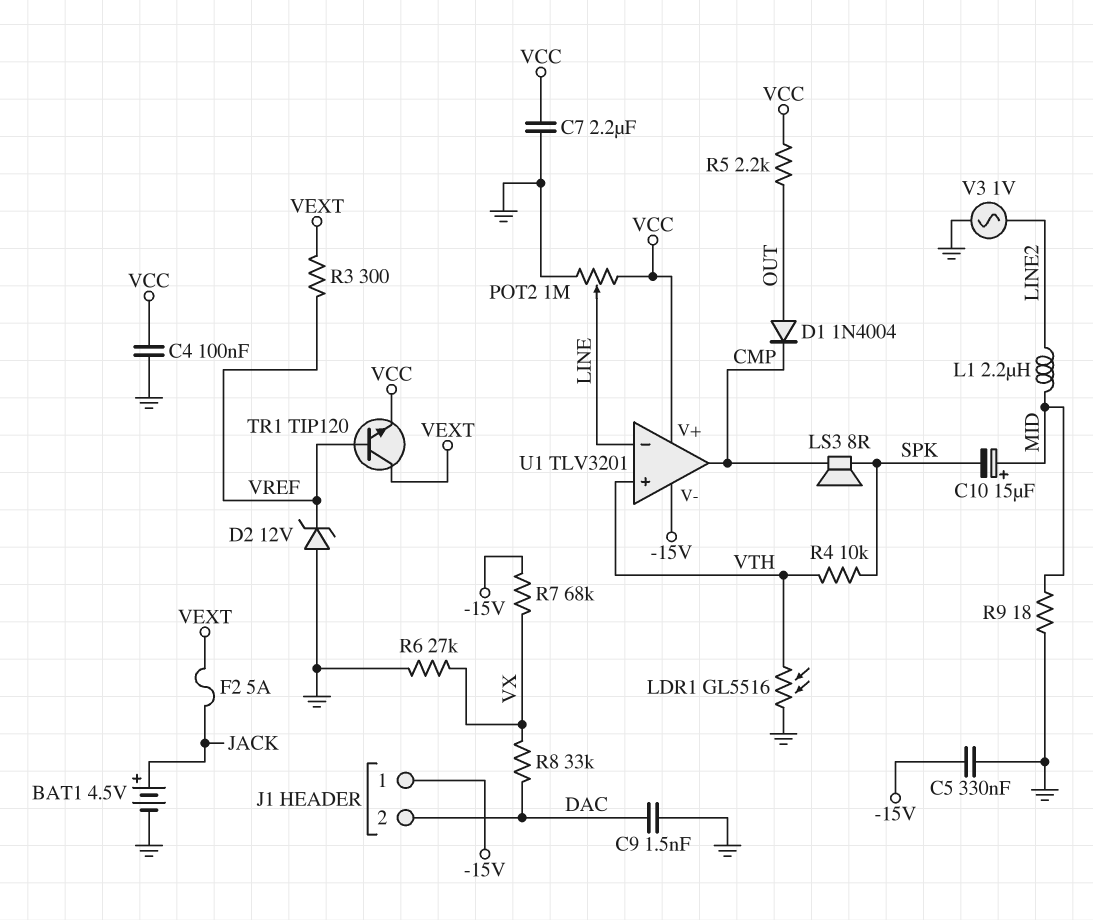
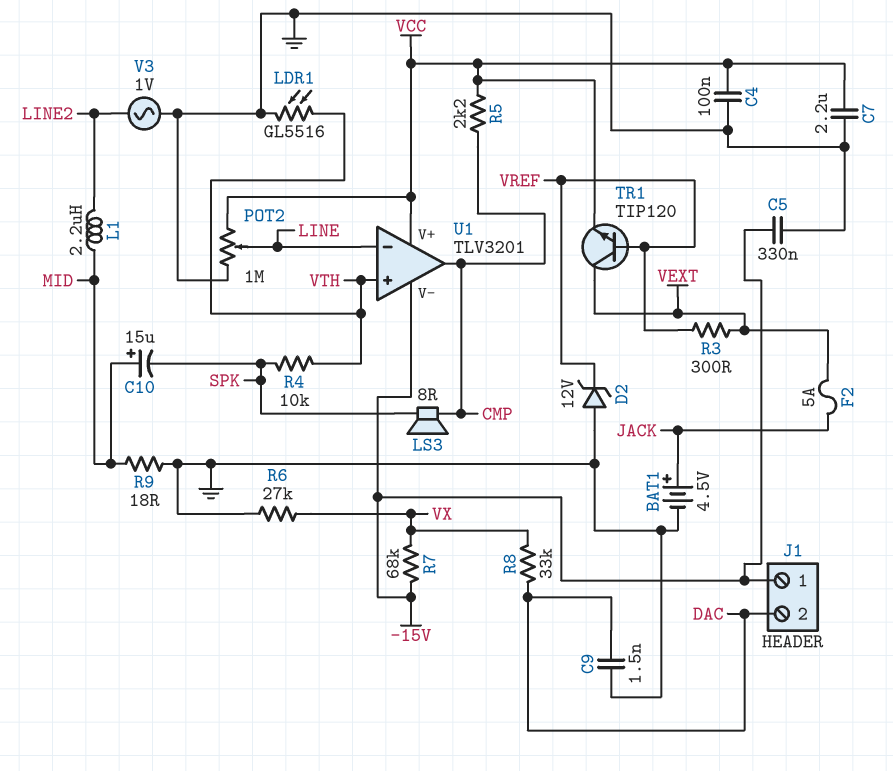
D1: diode 1N4004 (A OUT, K CMP) -> none
R5: 2.2k (OUT, VCC) -> 2.2k (CMP, VCC)

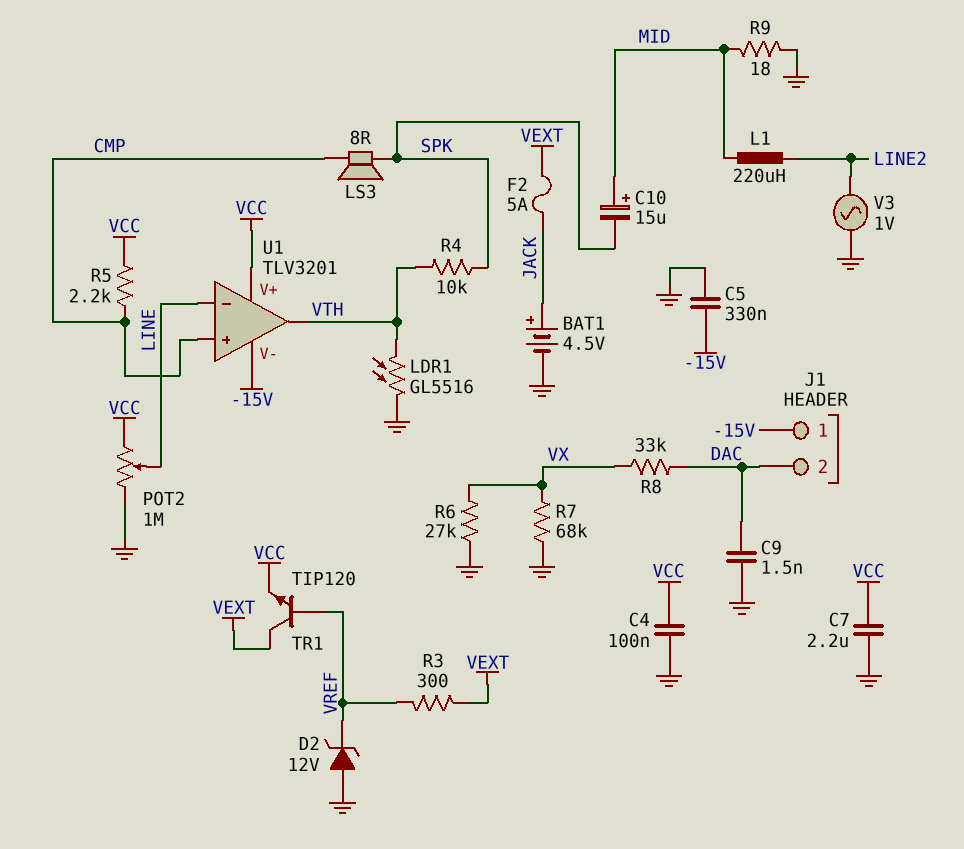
L1: 2.2uH (LINE2, MID) -> 220uH (LINE2, MID)
R7: 68k (-15V, VX) -> 68k (GND, VX)
U1 pin in+: VTH -> CMP
U1 pin out: CMP -> VTH

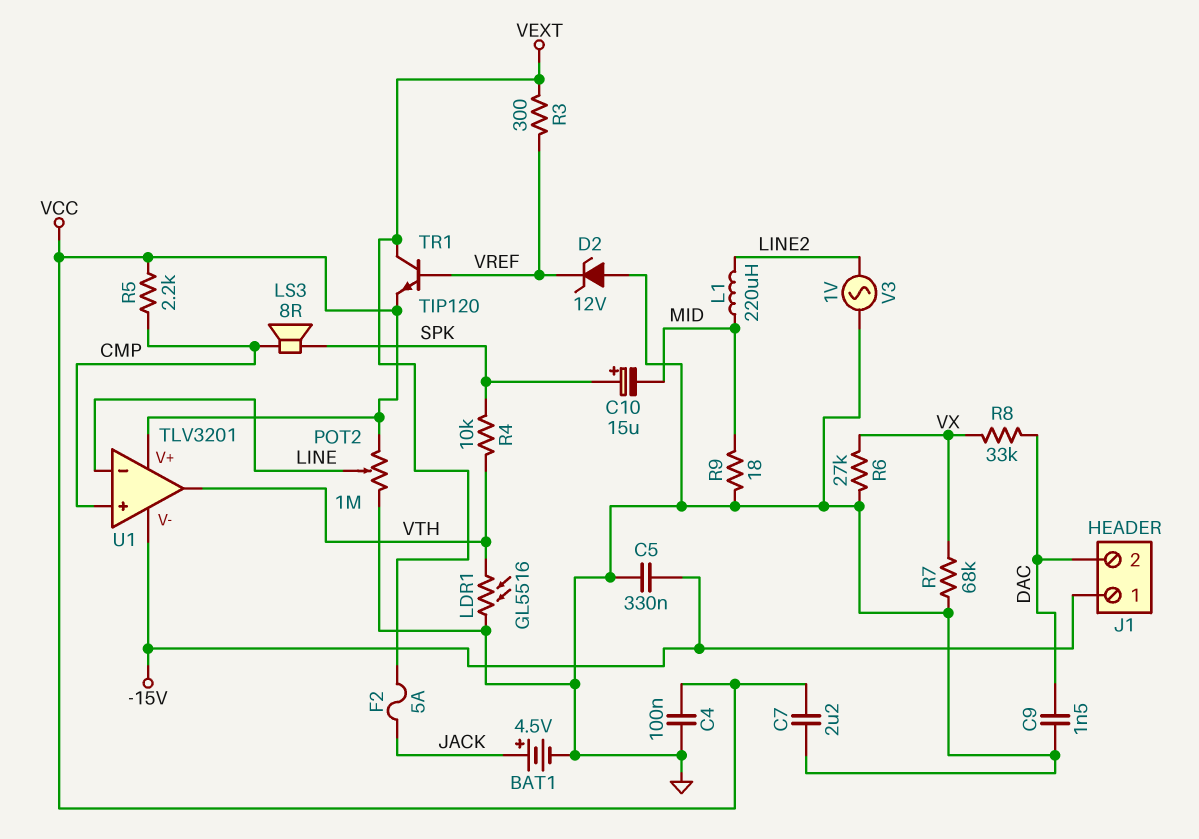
C10: 15uF (plus MID, minus SPK) -> 15uF (plus SPK, minus MID)

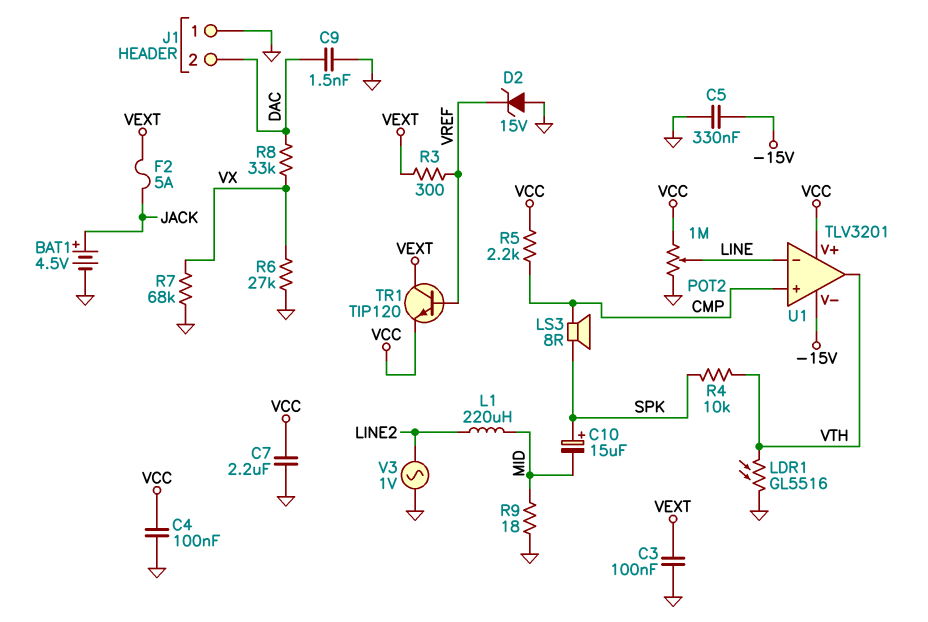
C3: none -> 100nF (GND, VEXT)
D2: zener 12V (A GND, K VREF) -> zener 15V (A GND, K VREF)
J1 pin 1: -15V -> GND

